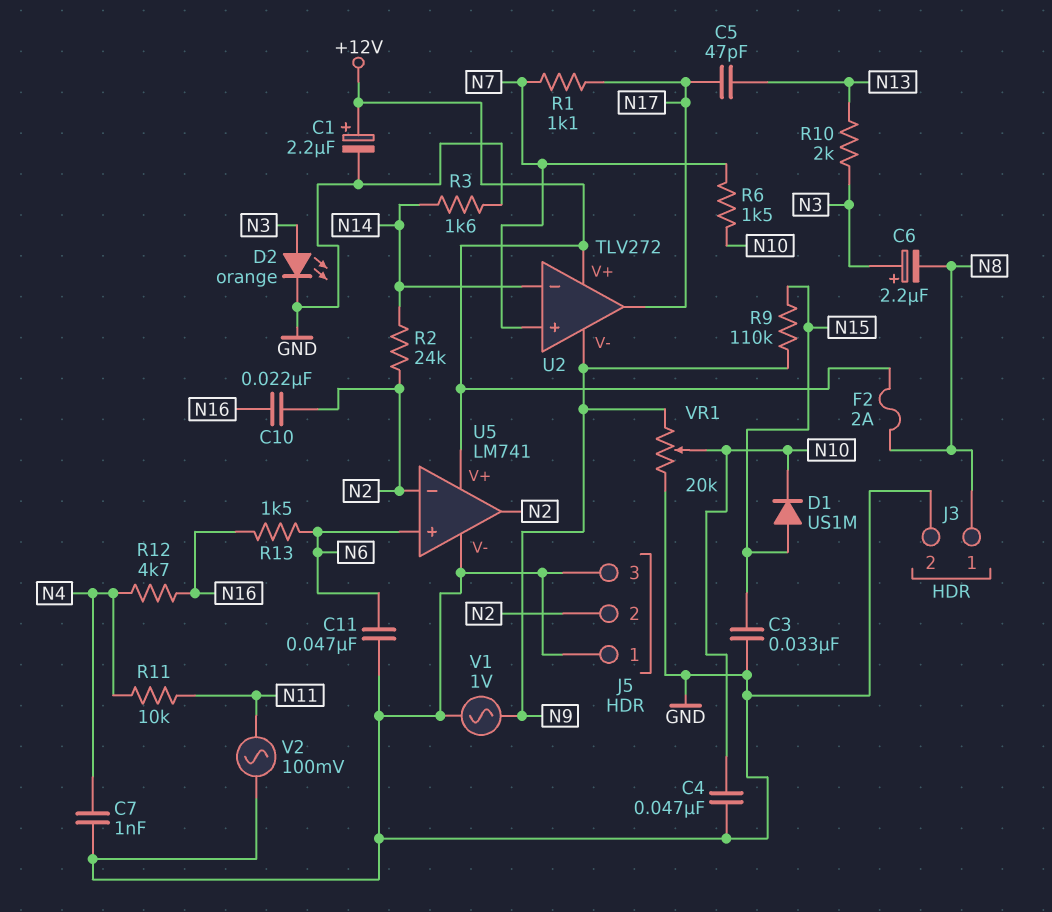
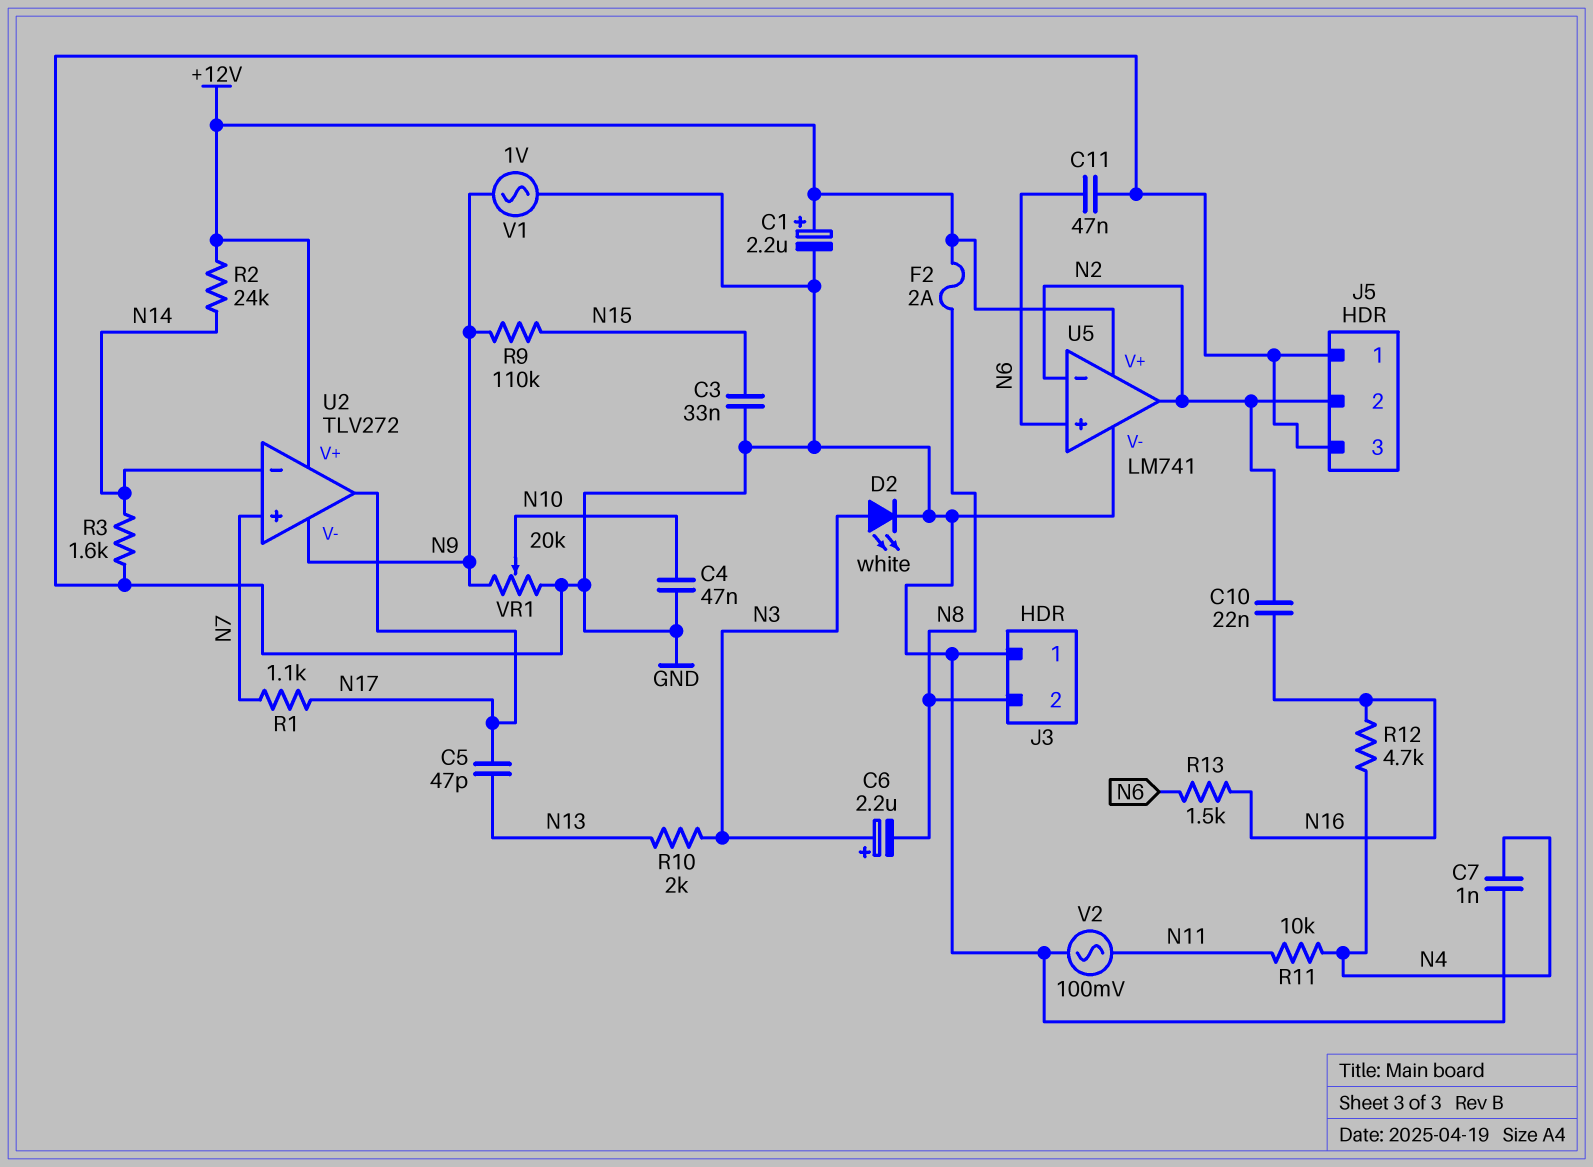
D1: diode US1M (A N15, K N10) -> none
D2: LED orange (A N3, K GND) -> LED white (A N3, K GND)
J3 pin 1: N8 -> GND
J3 pin 2: GND -> N8
R2: 24k (N2, N14) -> 24k (+12V, N14)
R6: 1.5k (N7, N10) -> none

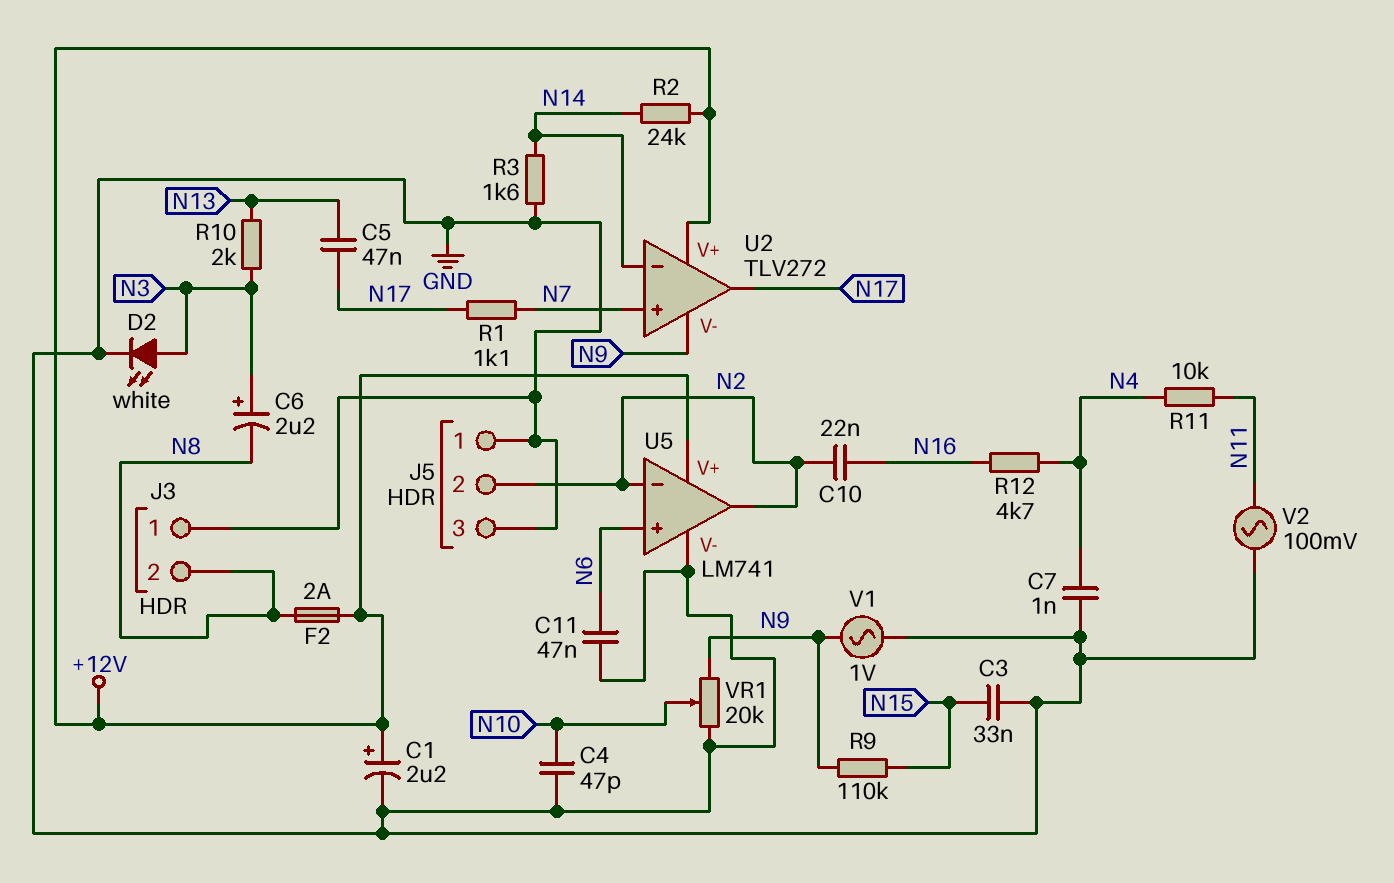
C4: 47nF (GND, N10) -> 47pF (GND, N10)
C5: 47pF (N13, N17) -> 47nF (N13, N17)
R13: 1.5k (N6, N16) -> none

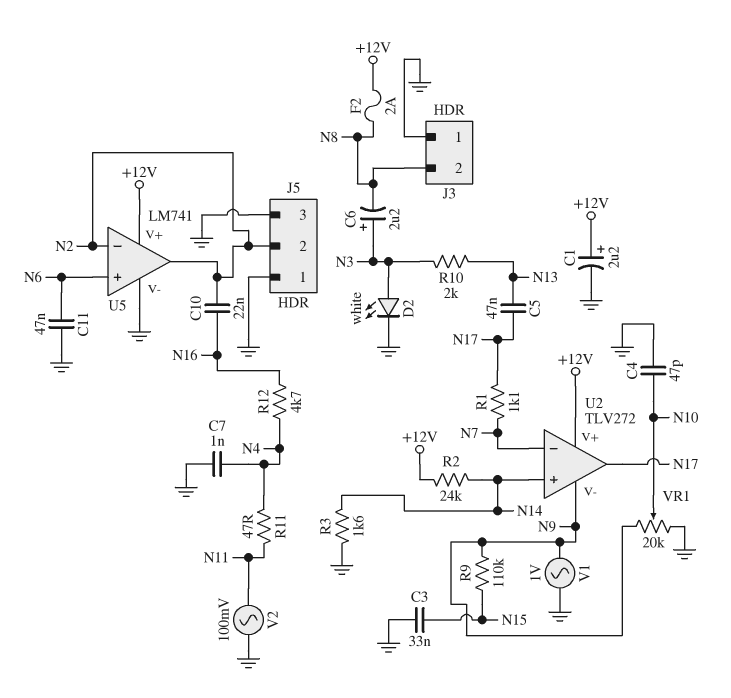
R11: 10k (N4, N11) -> 47 (N4, N11)
U2 pin in+: N7 -> N14
U2 pin in-: N14 -> N7

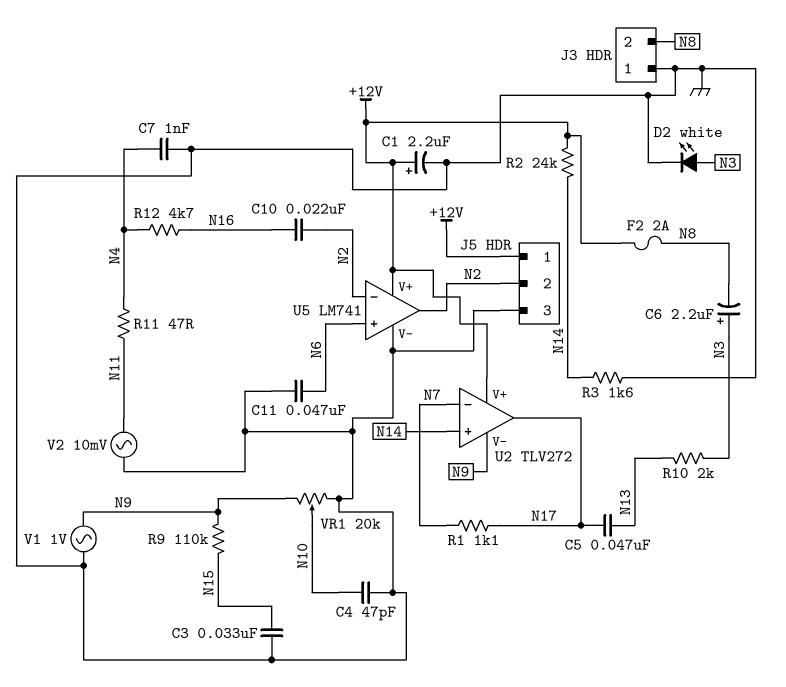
J5 pin 1: GND -> +12V
V2: AC 100mV (GND, N11) -> AC 10mV (GND, N11)

